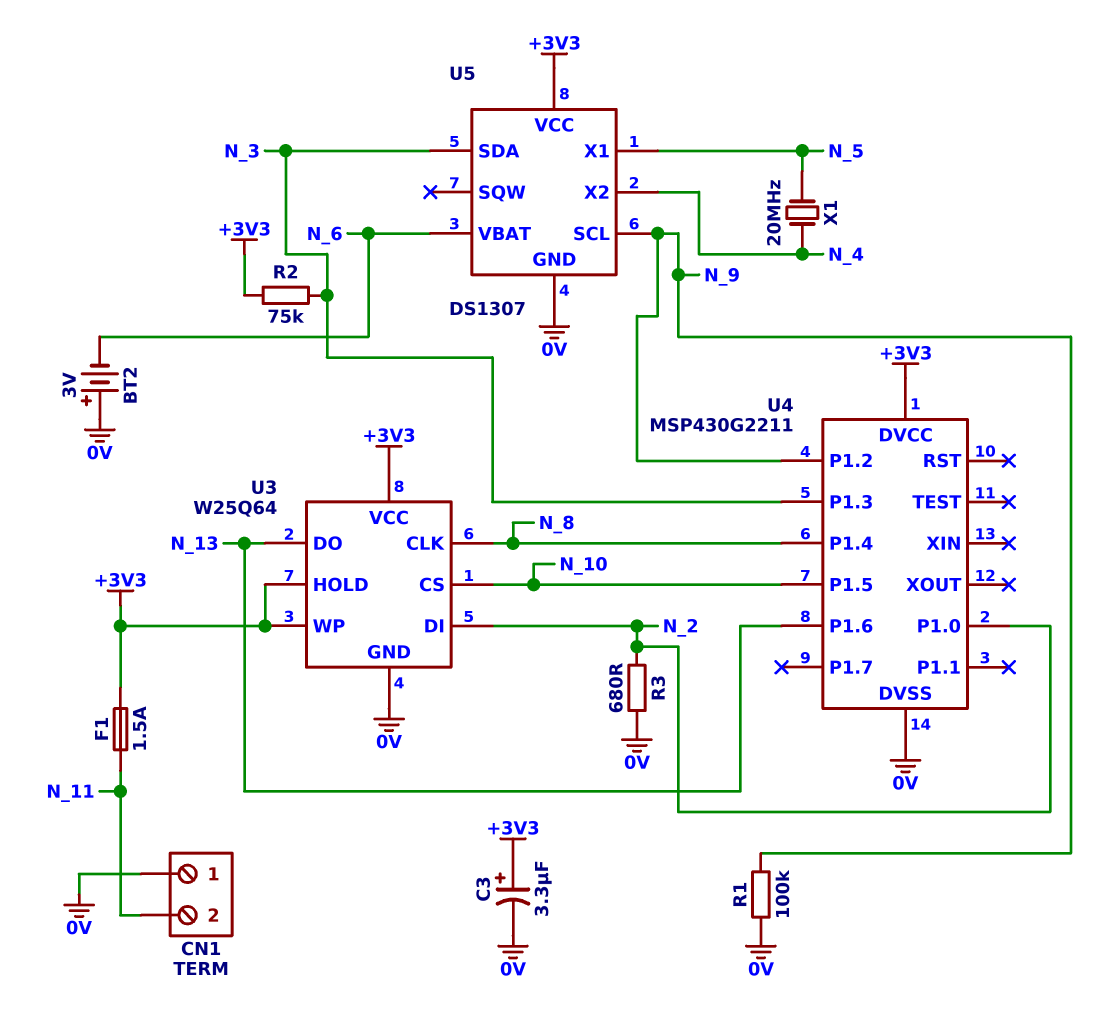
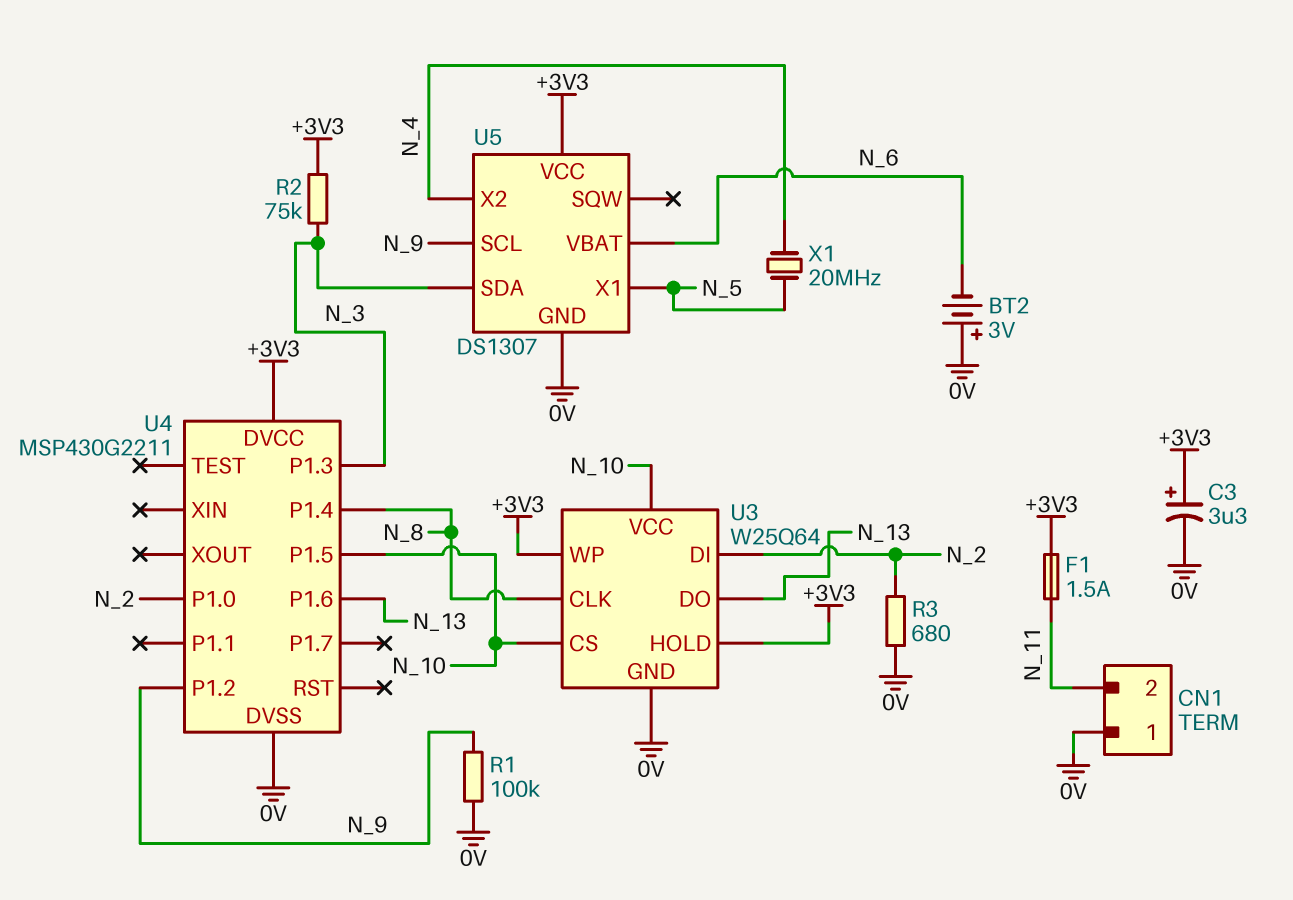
U3 pin VCC: +3V3 -> N_10

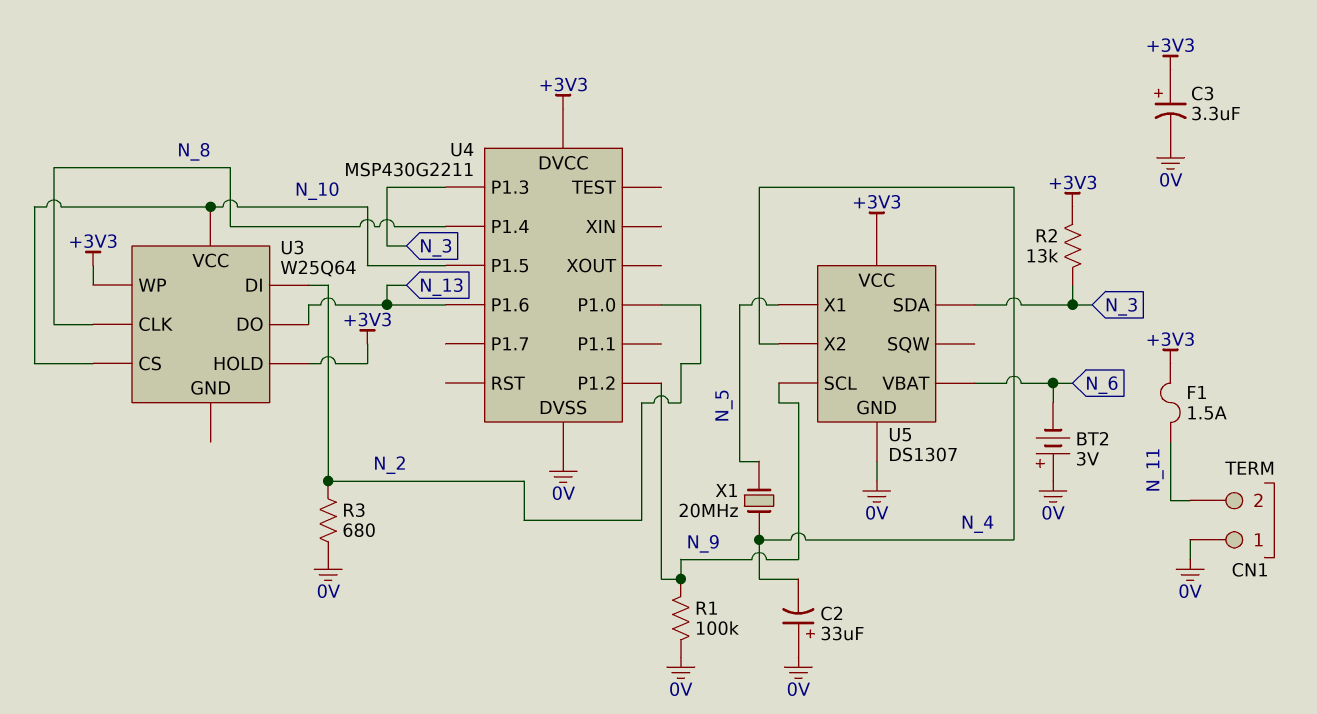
C2: none -> 33uF (plus 0V, minus N_4)
R2: 75k (+3V3, N_3) -> 13k (+3V3, N_3)
U3 pin GND: 0V -> none

